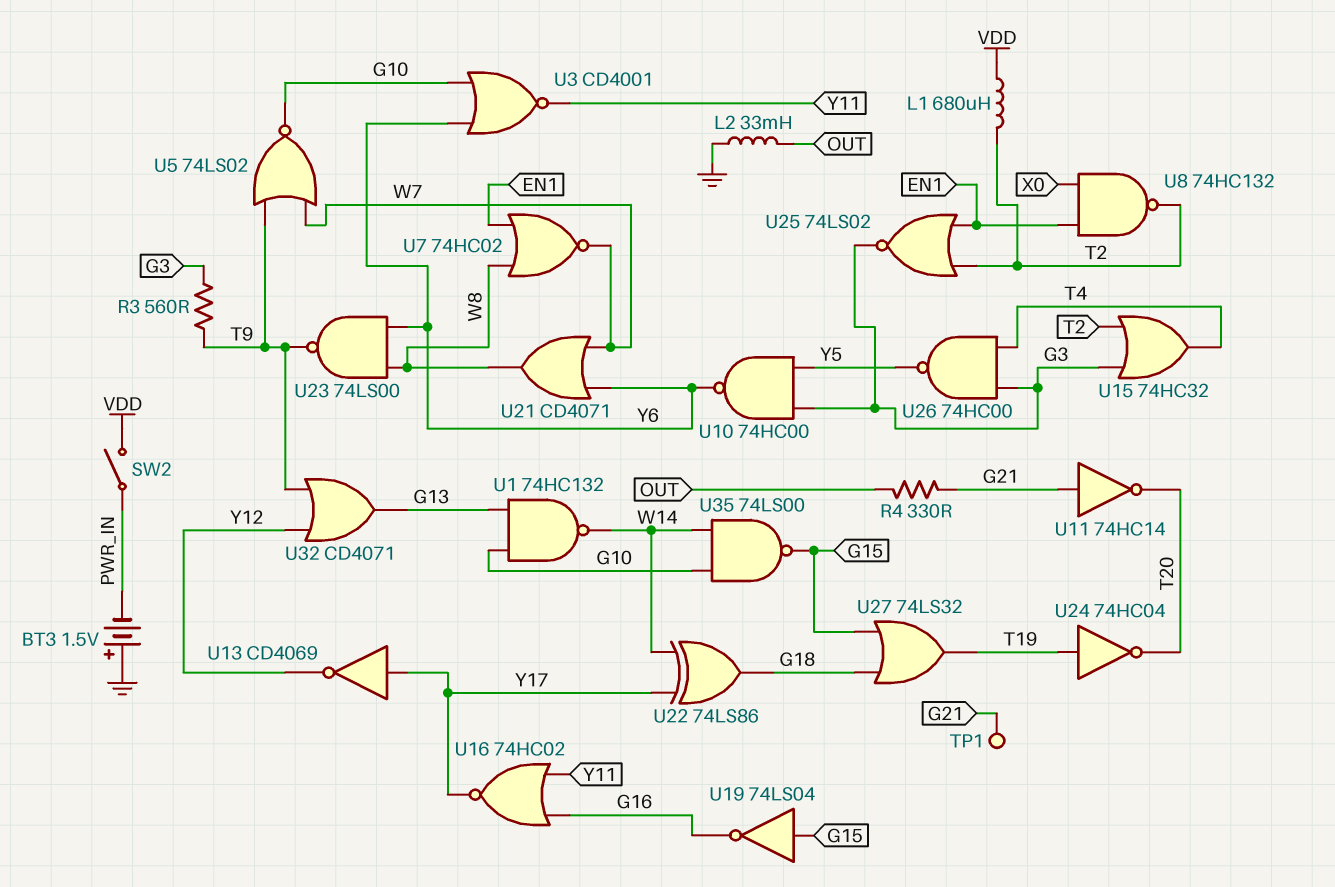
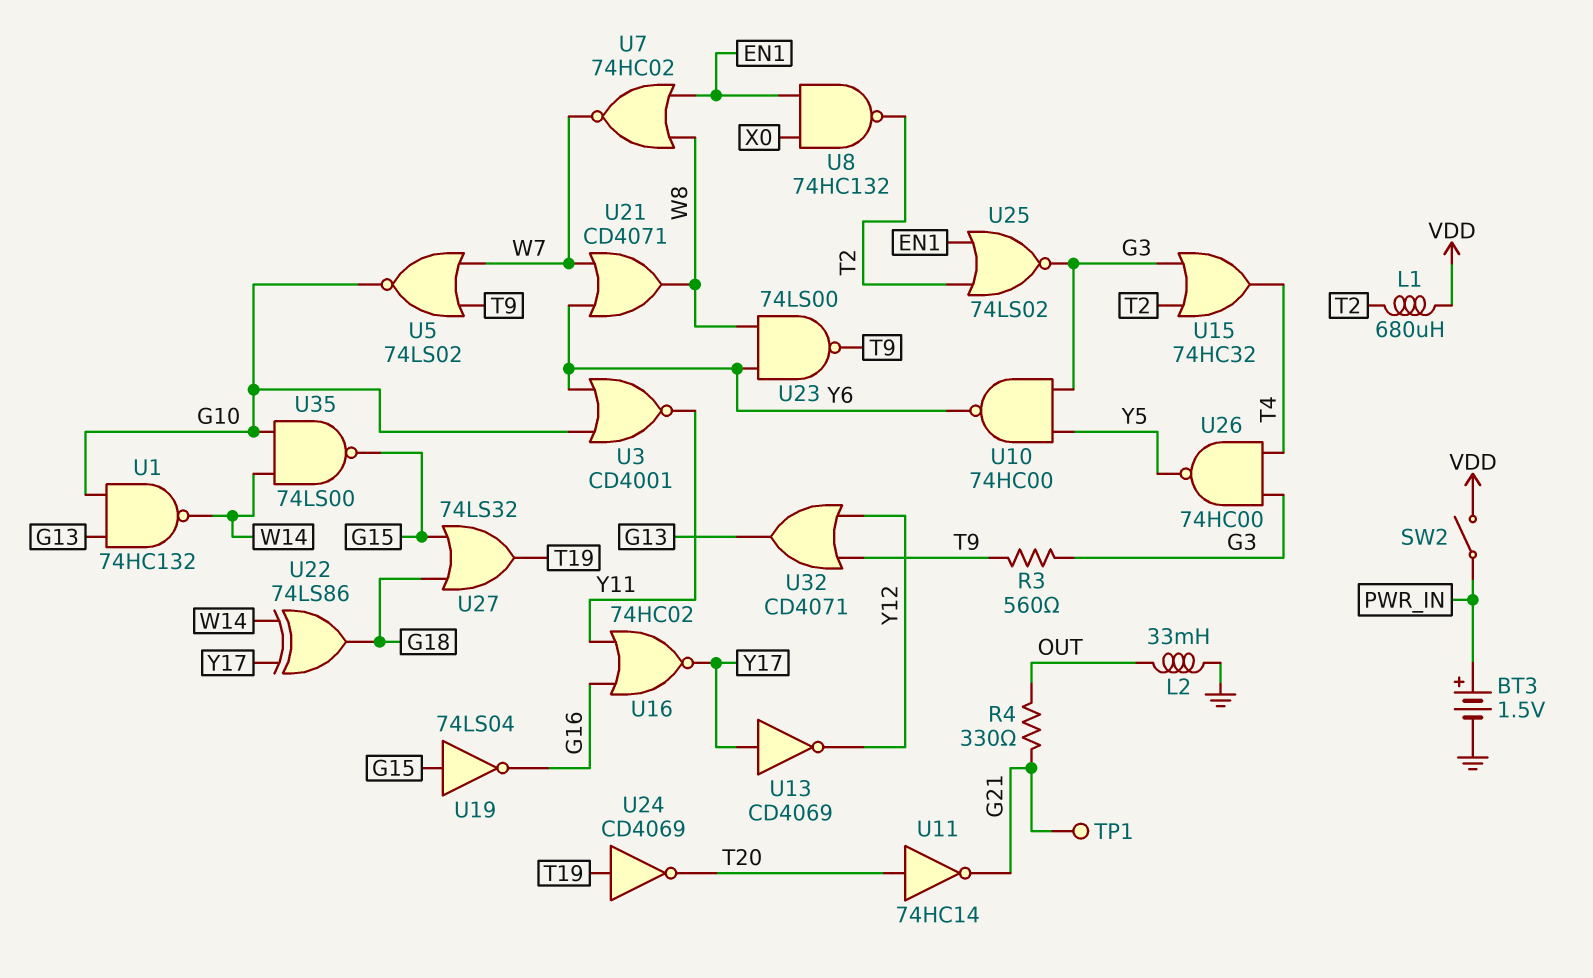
BT3: 1.5V (plus GND, minus PWR_IN) -> 1.5V (plus PWR_IN, minus GND)
U11: NOT 74HC14 (in G21, out T20) -> NOT 74HC14 (in T20, out G21)
U24: NOT 74HC04 (in T19, out T20) -> NOT CD4069 (in T19, out T20)

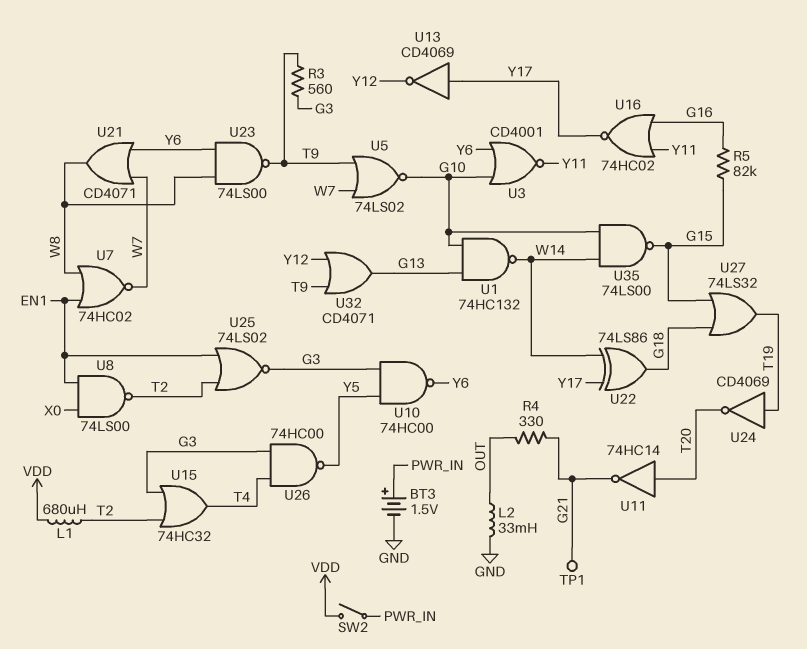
R5: none -> 82k (G15, G16)
U8: NAND 74HC132 (in EN1, in X0, out T2) -> NAND 74LS00 (in EN1, in X0, out T2)
U19: NOT 74LS04 (in G15, out G16) -> none

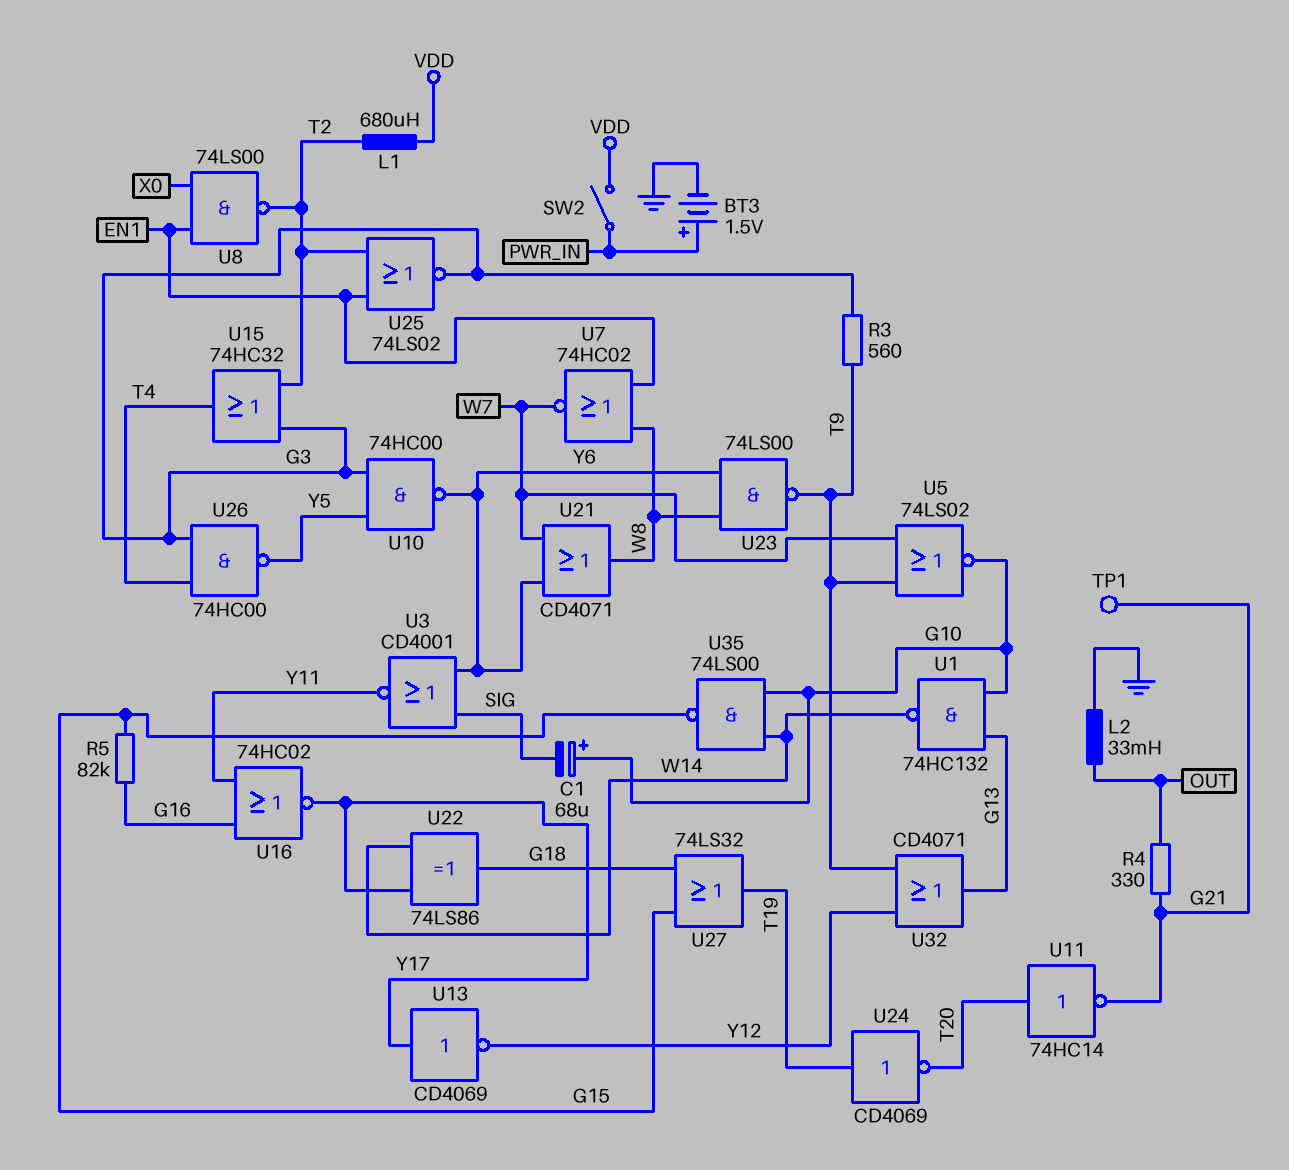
C1: none -> 68uF (plus G10, minus SIG)
U3: NOR CD4001 (in G10, in Y6, out Y11) -> NOR CD4001 (in SIG, in Y6, out Y11)

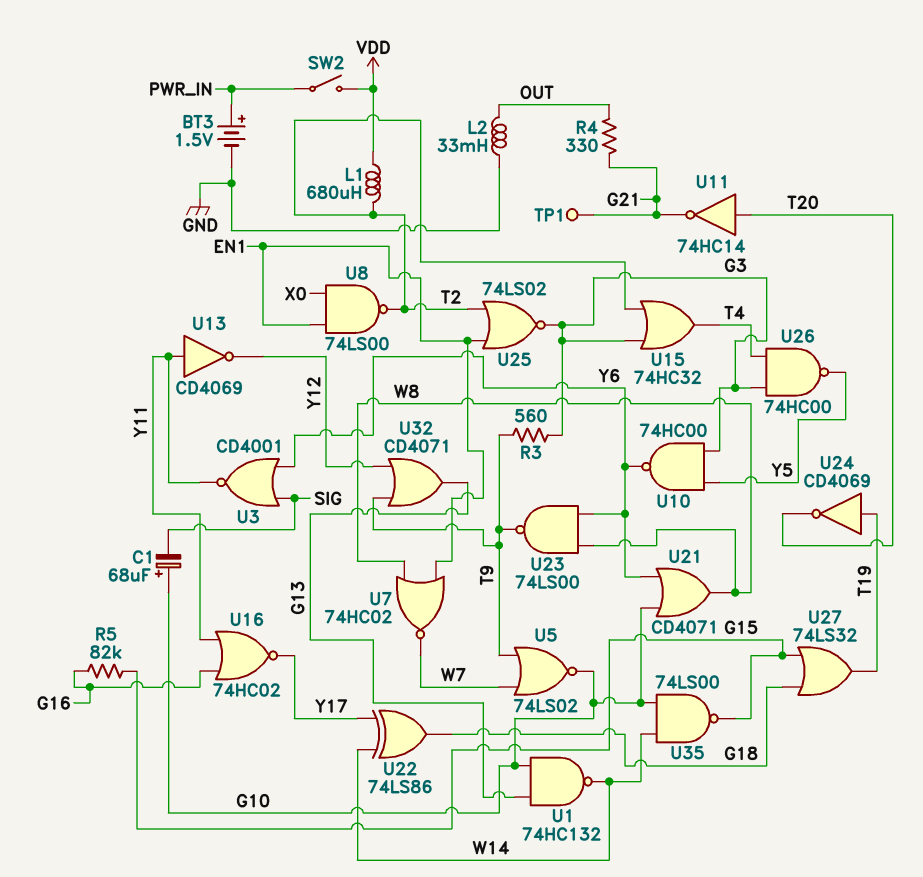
U13: NOT CD4069 (in Y17, out Y12) -> NOT CD4069 (in Y11, out Y12)
U21: OR CD4071 (in W7, in Y6, out W8) -> OR CD4071 (in G10, in Y6, out W8)

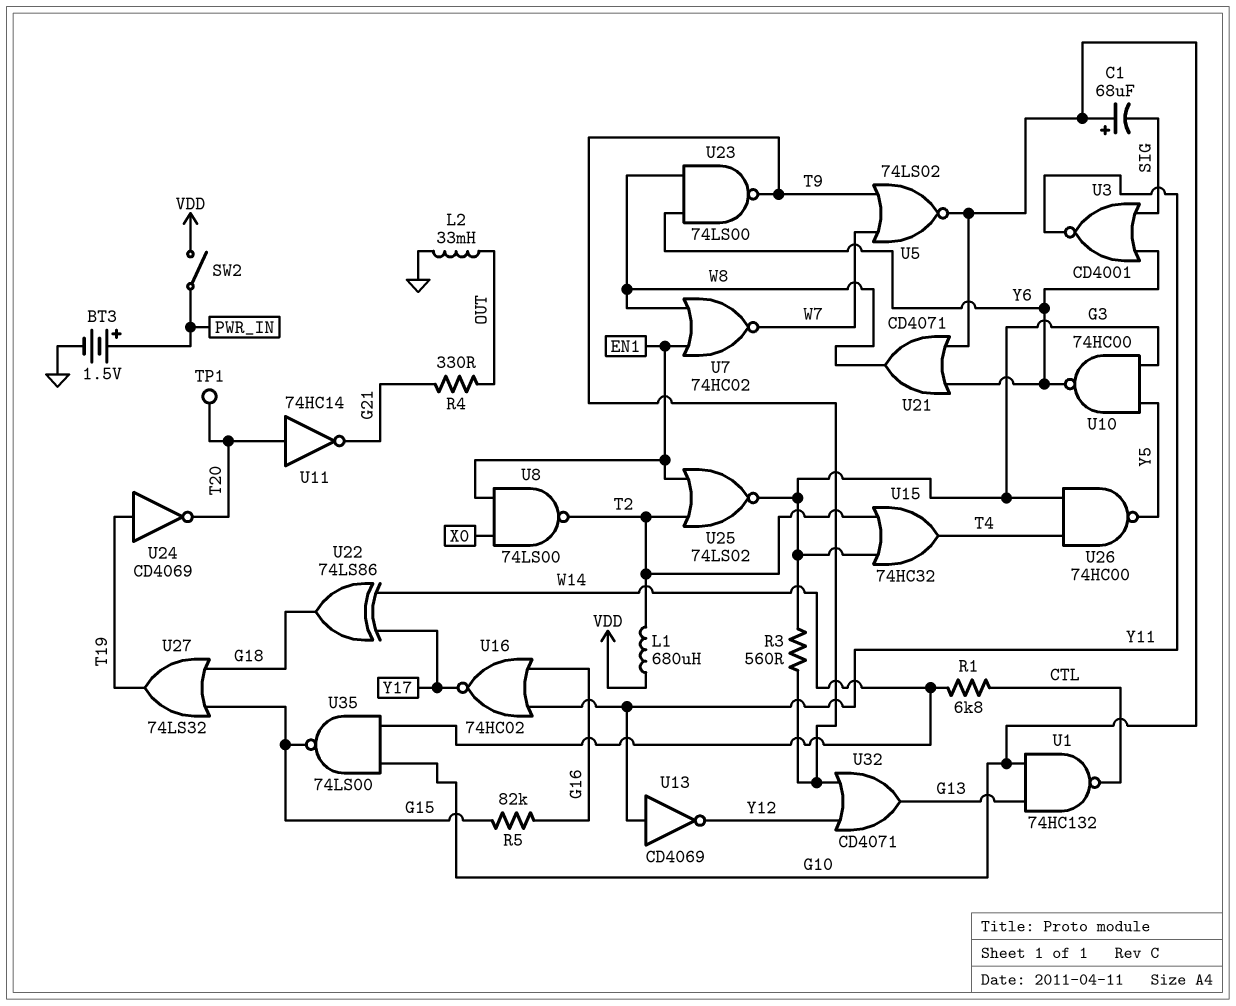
R1: none -> 6.8k (CTL, W14)
TP1: test point (G21) -> test point (T20)
U1: NAND 74HC132 (in G10, in G13, out W14) -> NAND 74HC132 (in G10, in G13, out CTL)

